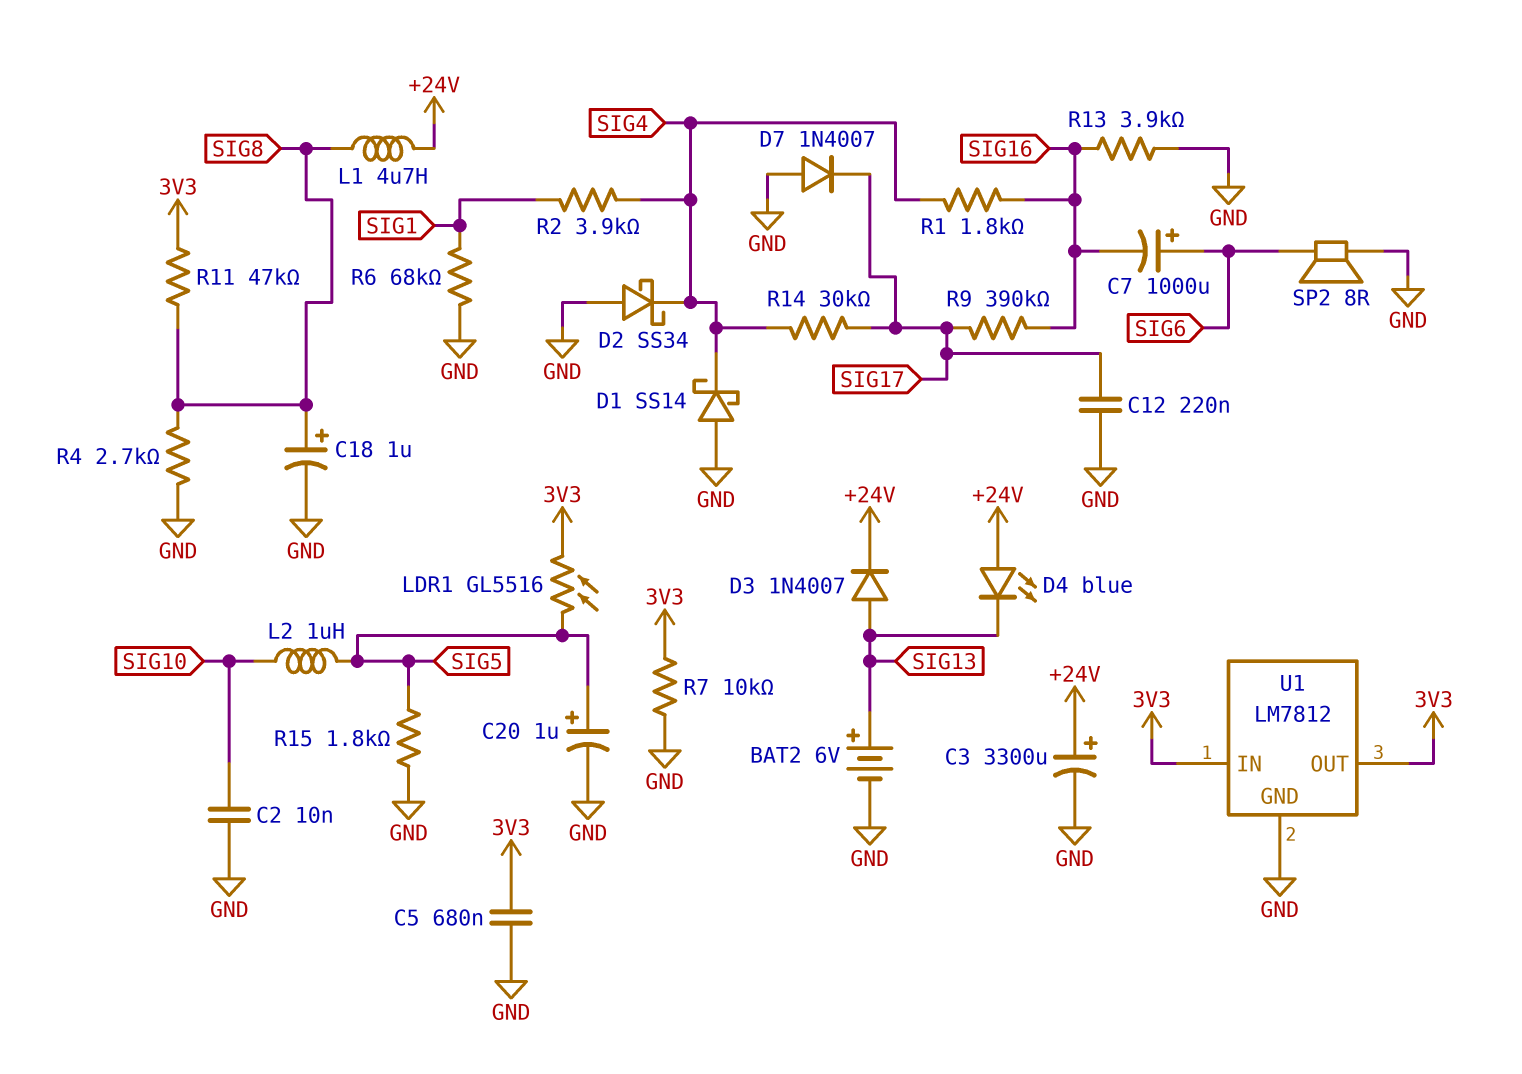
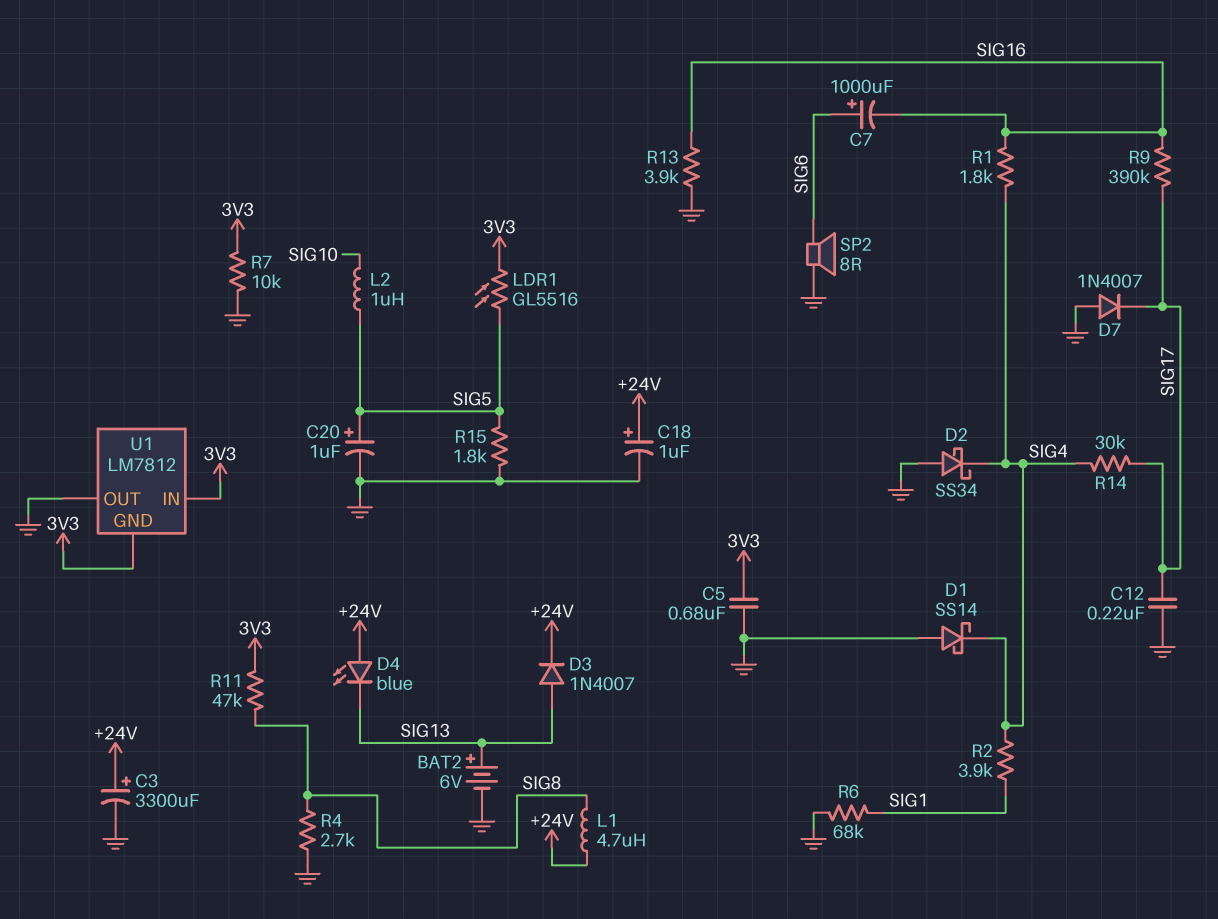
C2: 10nF (GND, SIG10) -> none
C18: 1uF (plus SIG8, minus GND) -> 1uF (plus +24V, minus GND)
U1 pin GND: GND -> 3V3
U1 pin OUT: 3V3 -> GND

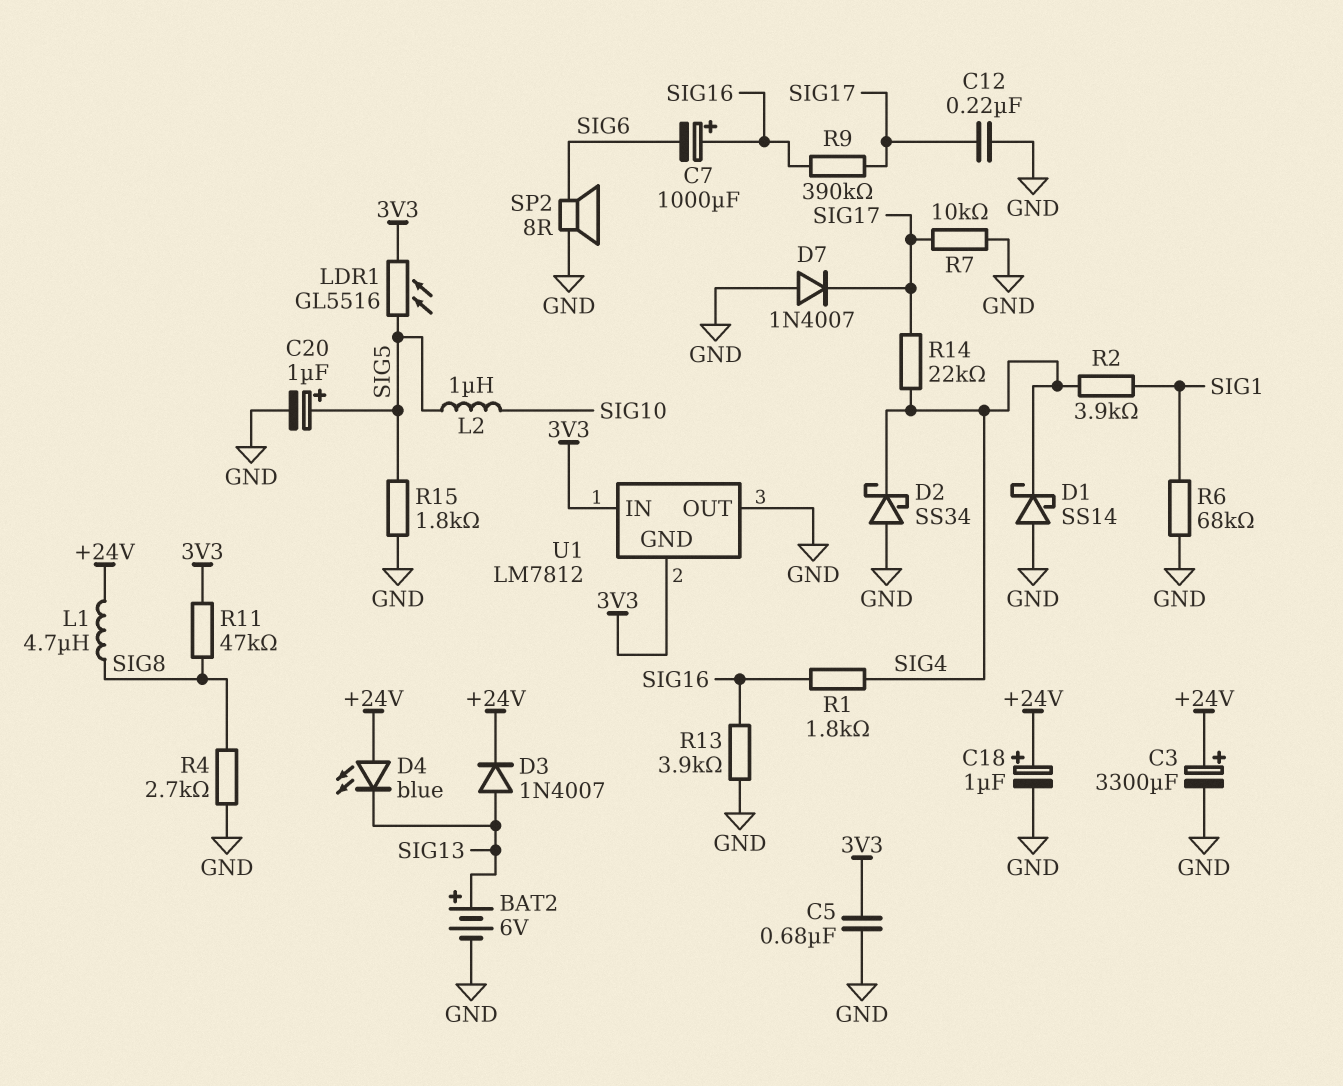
C7: 1000uF (plus SIG6, minus SIG16) -> 1000uF (plus SIG16, minus SIG6)
R7: 10k (3V3, GND) -> 10k (GND, SIG17)
R14: 30k (SIG4, SIG17) -> 22k (SIG4, SIG17)

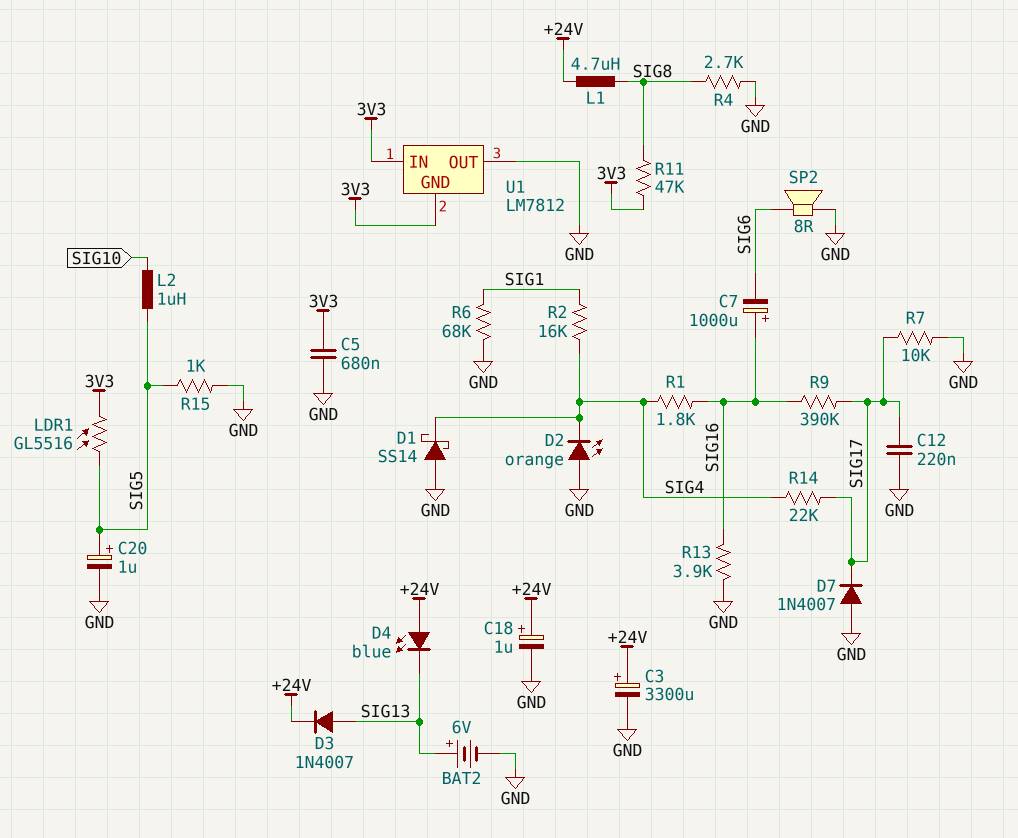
D2: schottky SS34 (A GND, K SIG4) -> LED orange (A GND, K SIG4)
R2: 3.9k (SIG1, SIG4) -> 16k (SIG1, SIG4)
R15: 1.8k (GND, SIG5) -> 1k (GND, SIG5)

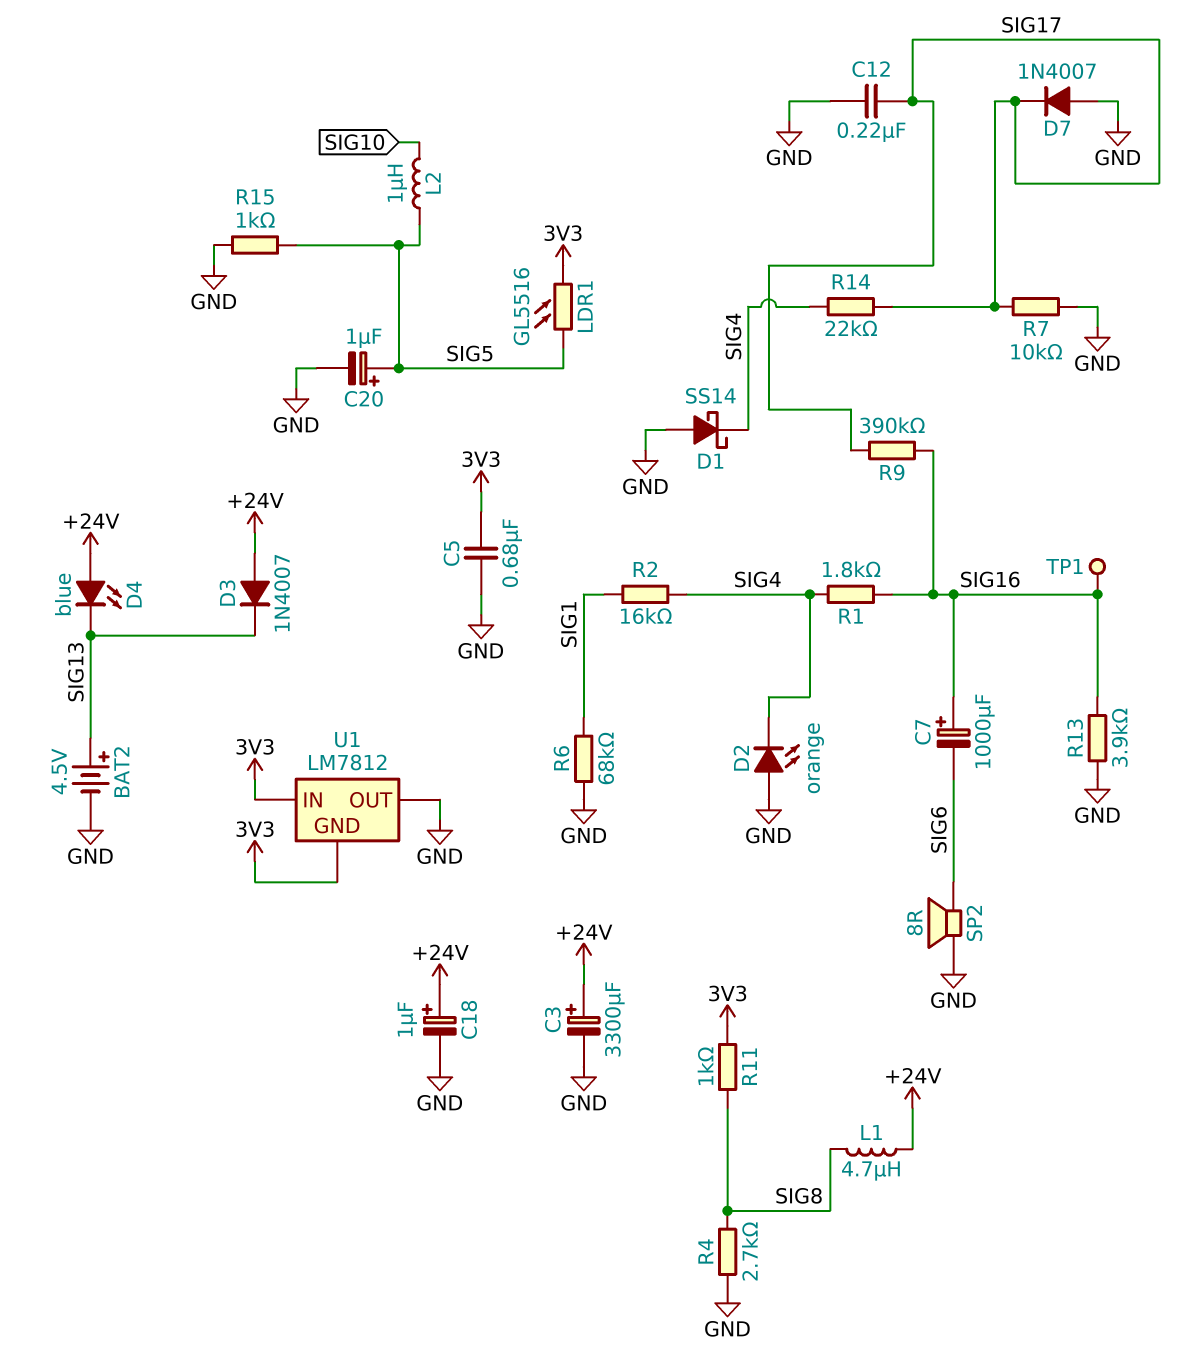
BAT2: 6V (plus SIG13, minus GND) -> 4.5V (plus SIG13, minus GND)
D3: diode 1N4007 (A SIG13, K +24V) -> diode 1N4007 (A +24V, K SIG13)
R11: 47k (3V3, SIG8) -> 1k (3V3, SIG8)
TP1: none -> test point (SIG16)

